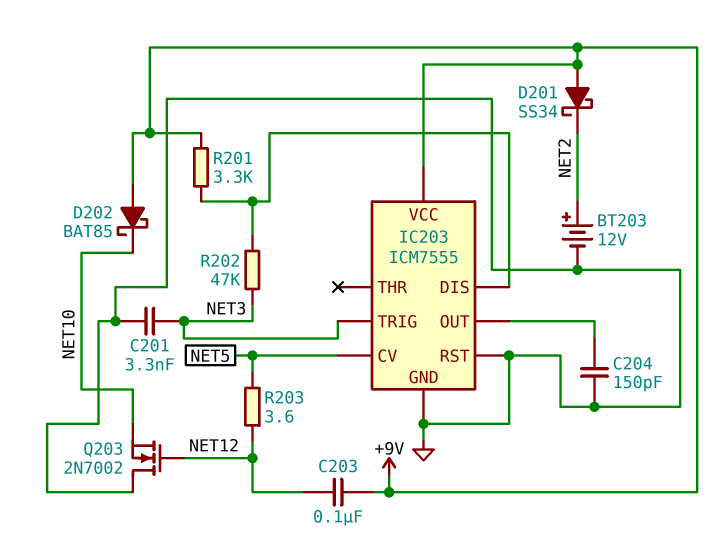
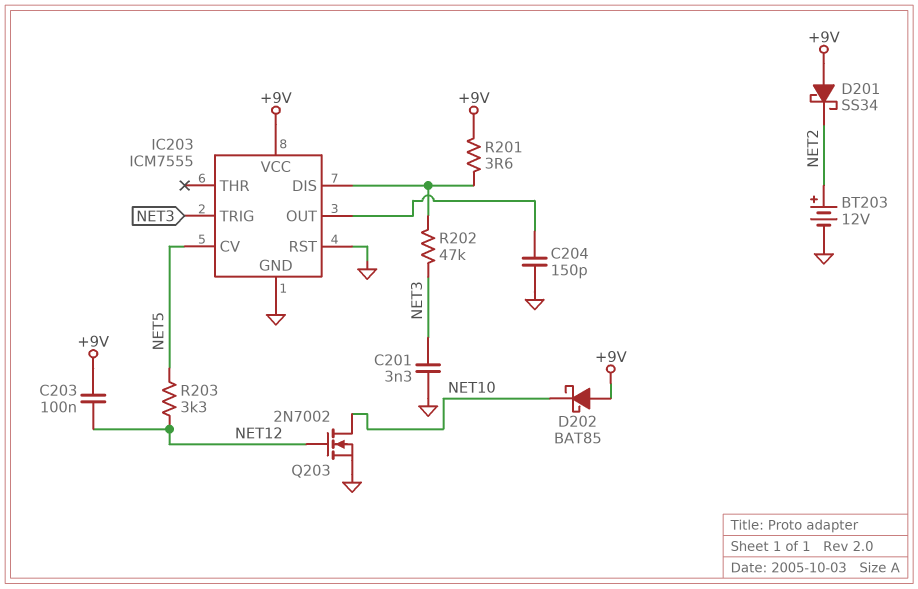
Q203: NMOS 2N7002 (G NET12, D GND, S NET10) -> NMOS 2N7002 (G NET12, D NET10, S GND)
R201: 3.3k (+9V, IC203/DIS) -> 3.6 (+9V, IC203/DIS)
R203: 3.6 (NET5, NET12) -> 3.3k (NET5, NET12)

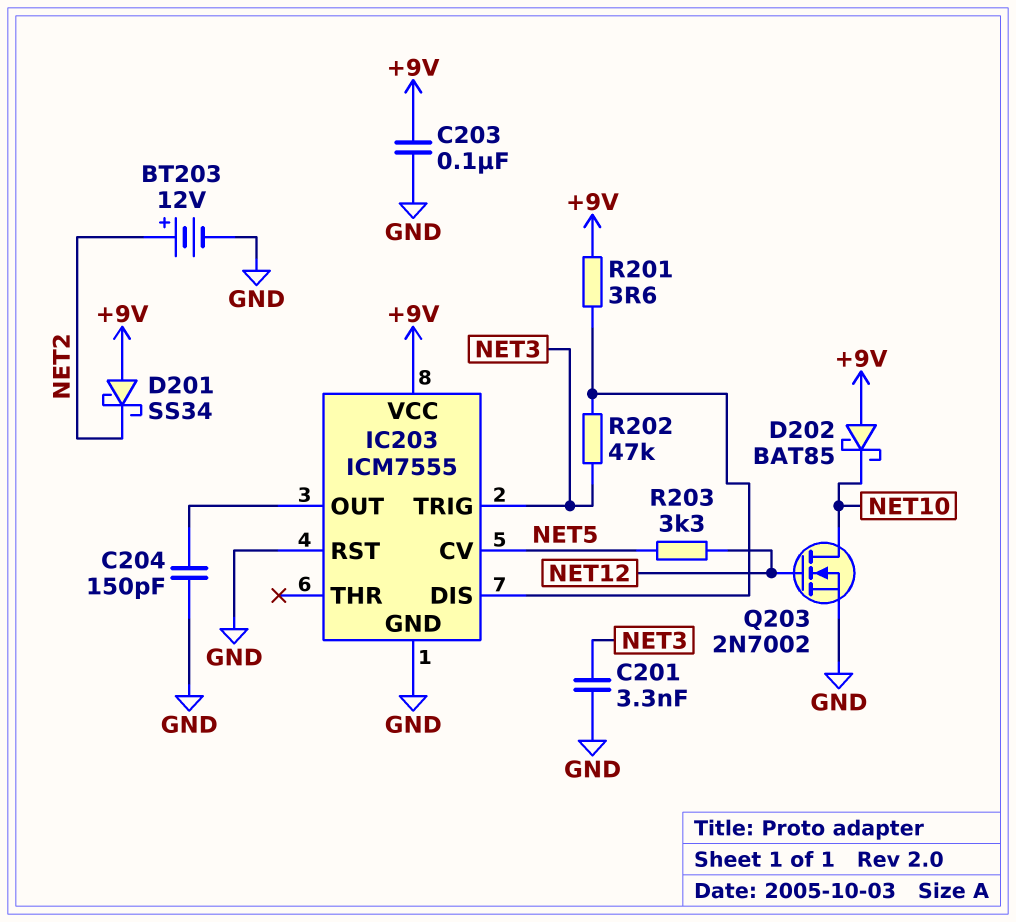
C203: 100nF (+9V, NET12) -> 100nF (+9V, GND)

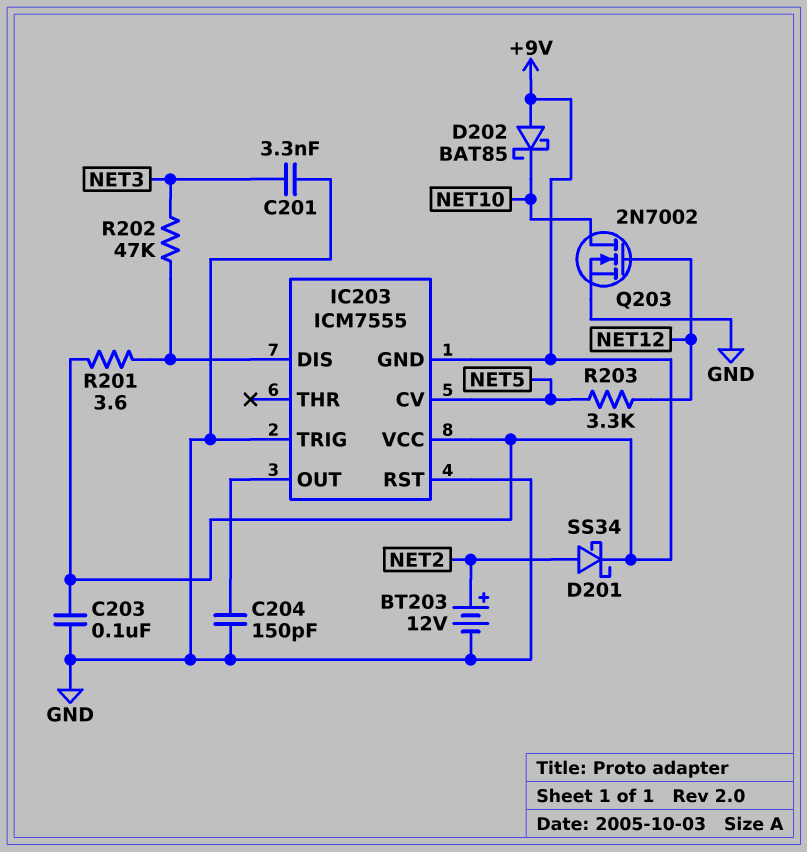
D201: schottky SS34 (A +9V, K NET2) -> schottky SS34 (A NET2, K +9V)
IC203 pin GND: GND -> +9V
IC203 pin TRIG: NET3 -> GND

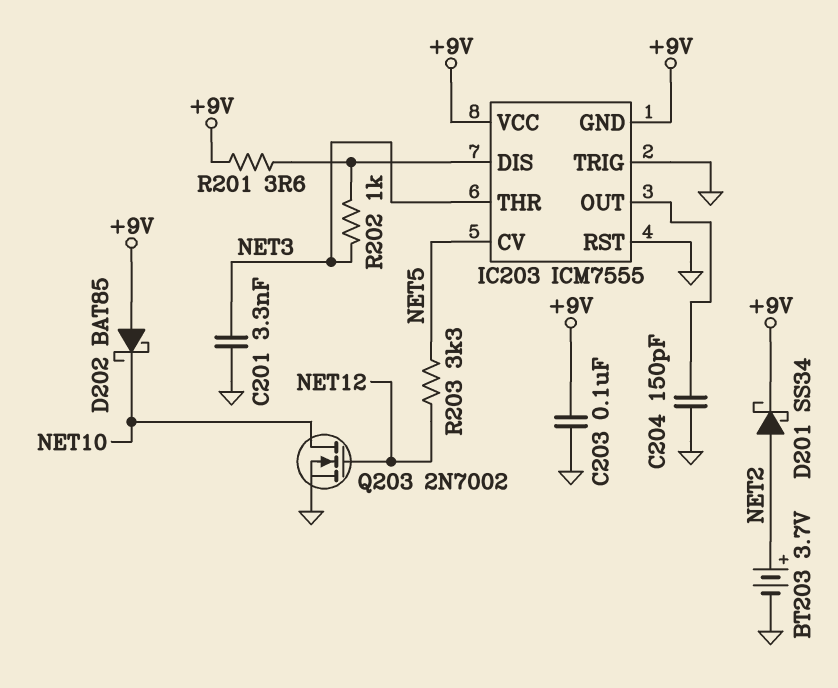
BT203: 12V (plus NET2, minus GND) -> 3.7V (plus NET2, minus GND)
IC203 pin THR: none -> NET3
R202: 47k (IC203/DIS, NET3) -> 1k (IC203/DIS, NET3)

